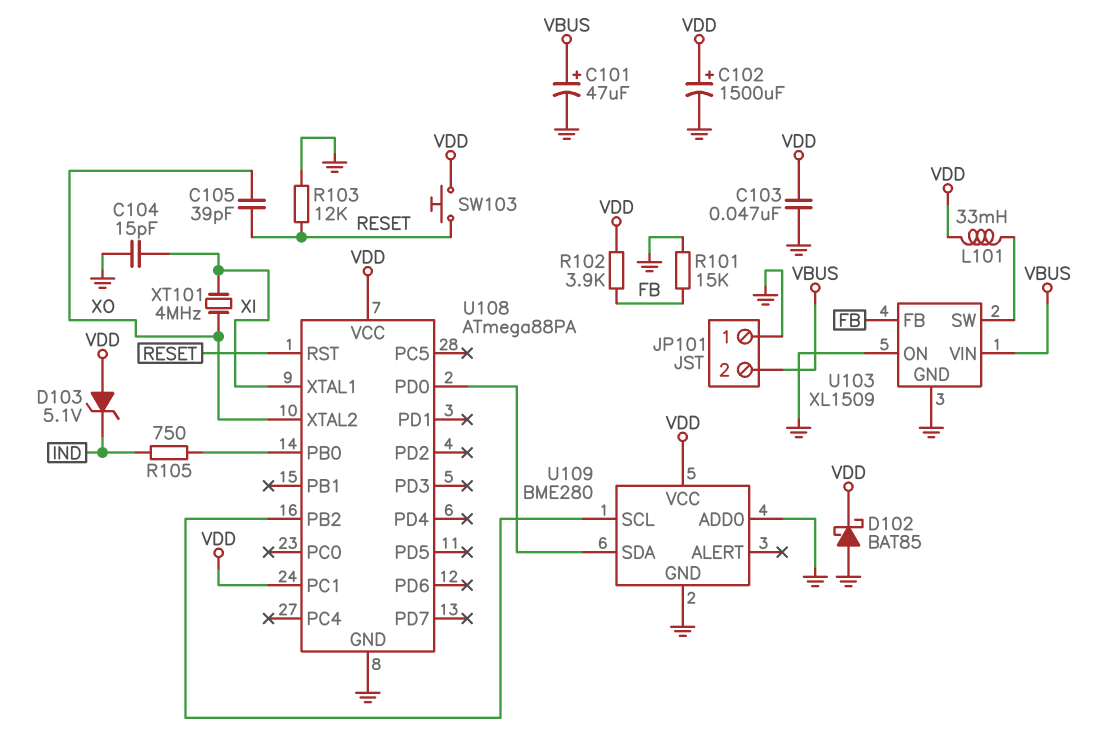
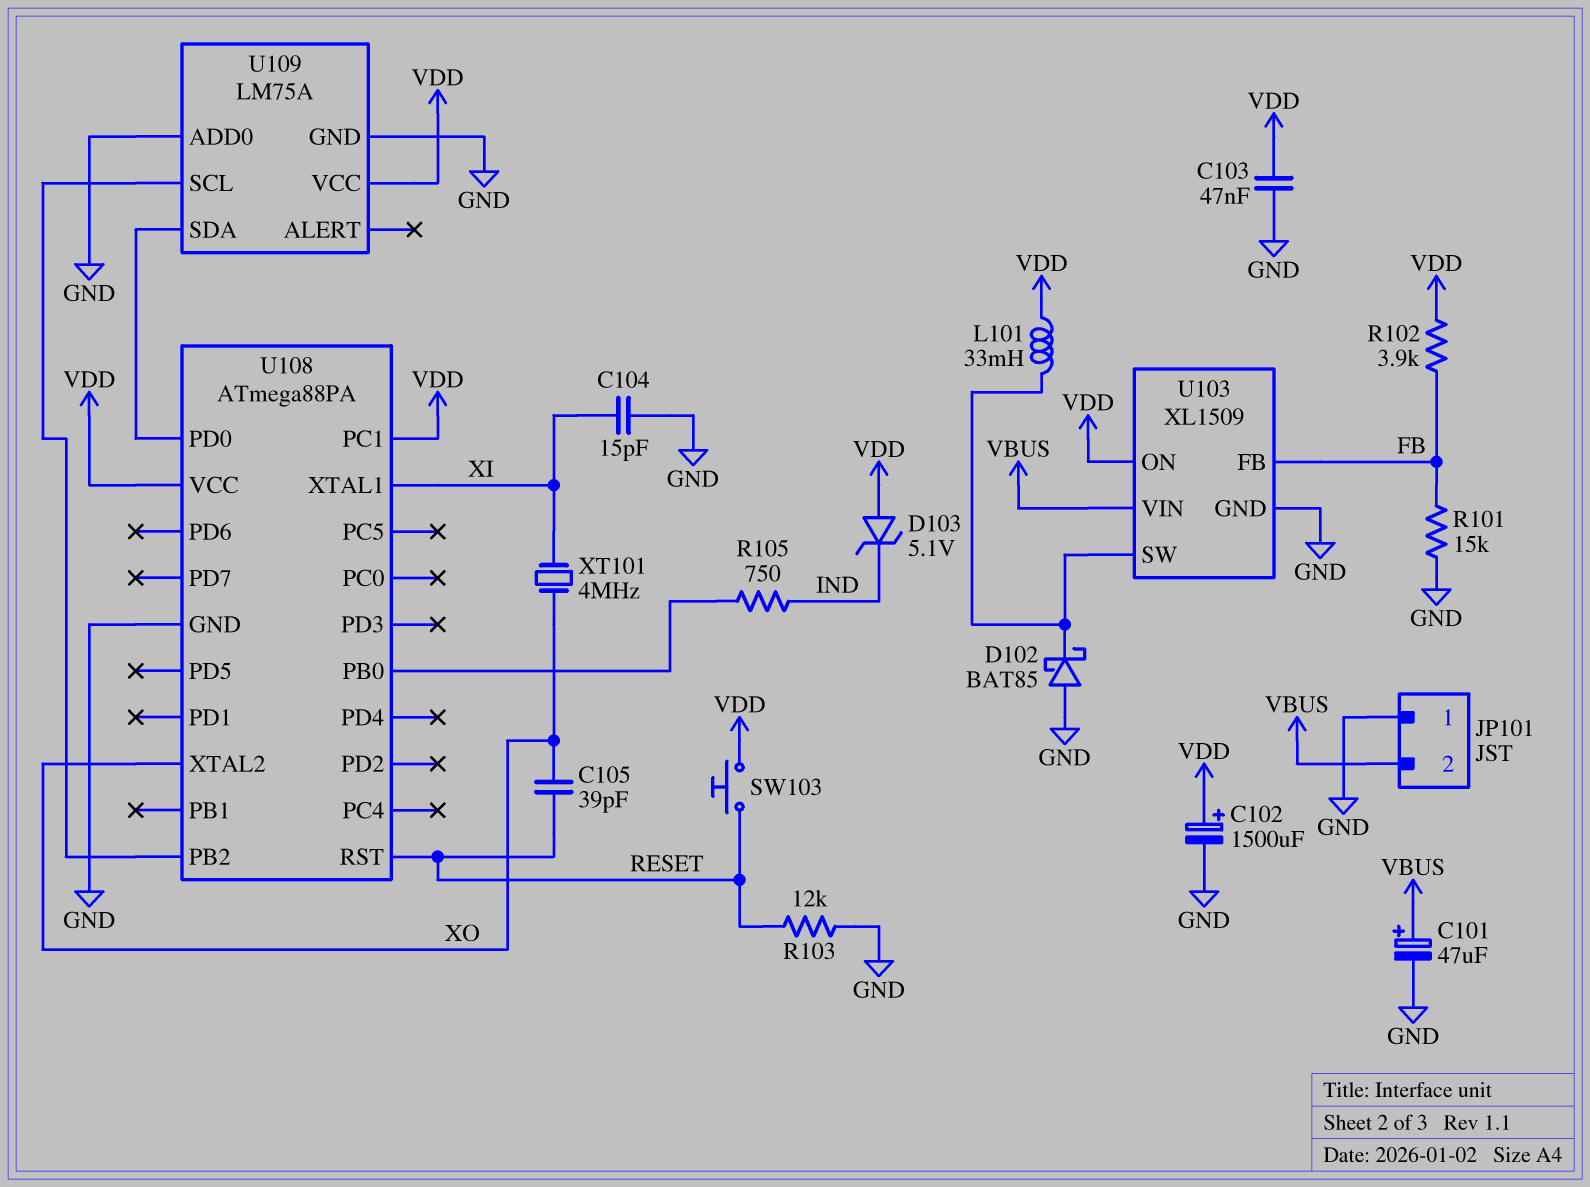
D102: schottky BAT85 (A GND, K VDD) -> schottky BAT85 (A GND, K U103/SW)
U103 pin ON: GND -> VDD
U109: BME280 -> LM75A

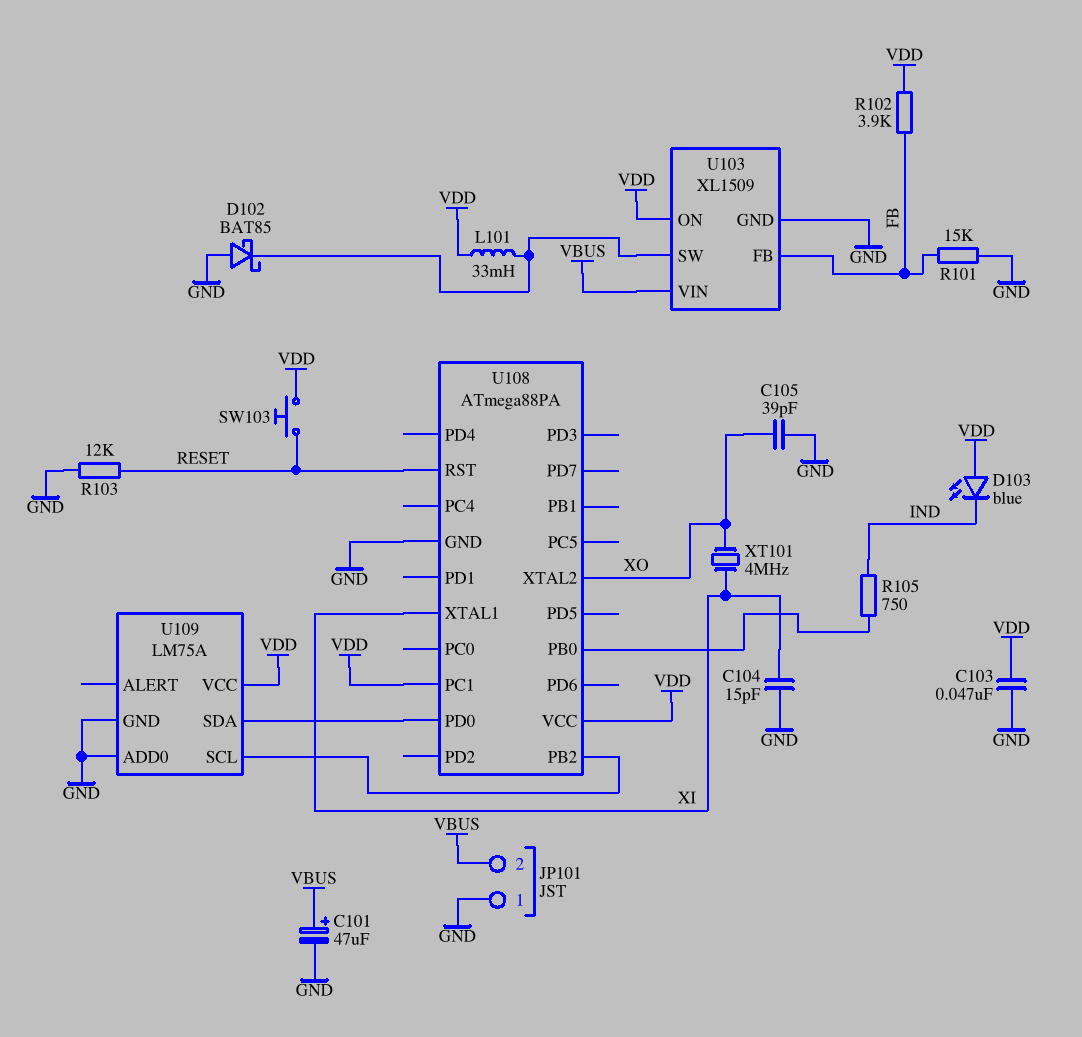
C102: 1500uF (plus VDD, minus GND) -> none
C105: 39pF (RESET, XO) -> 39pF (GND, XO)
D103: zener 5.1V (A VDD, K IND) -> LED blue (A VDD, K IND)

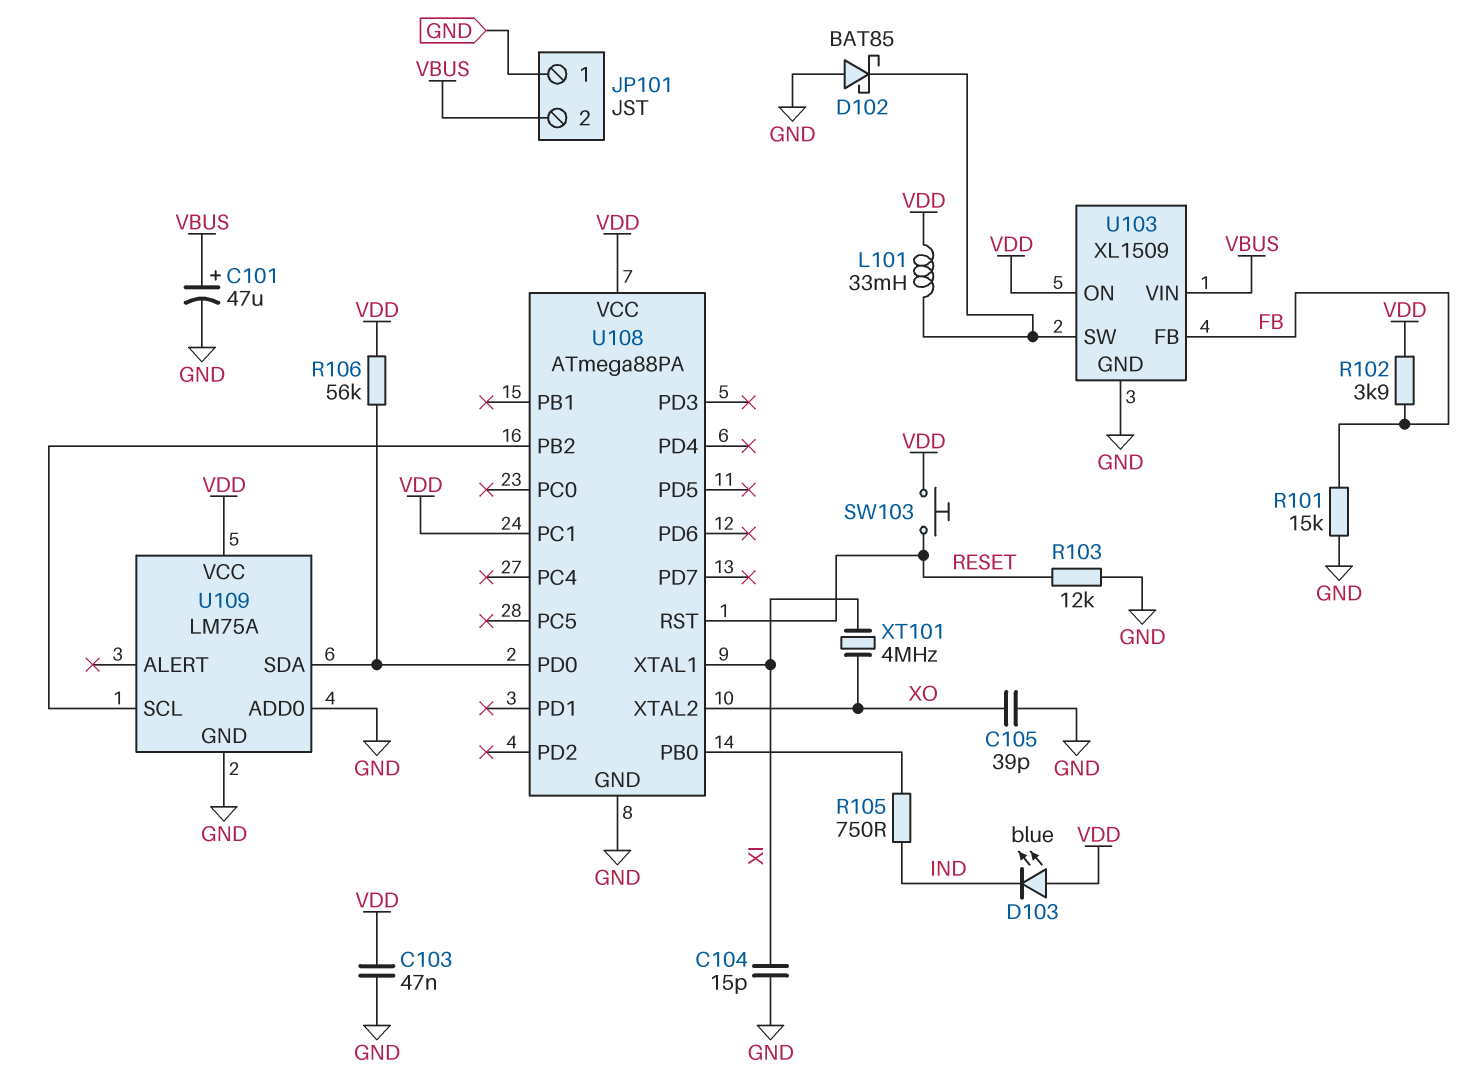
R106: none -> 56k (U108/PD0, VDD)

